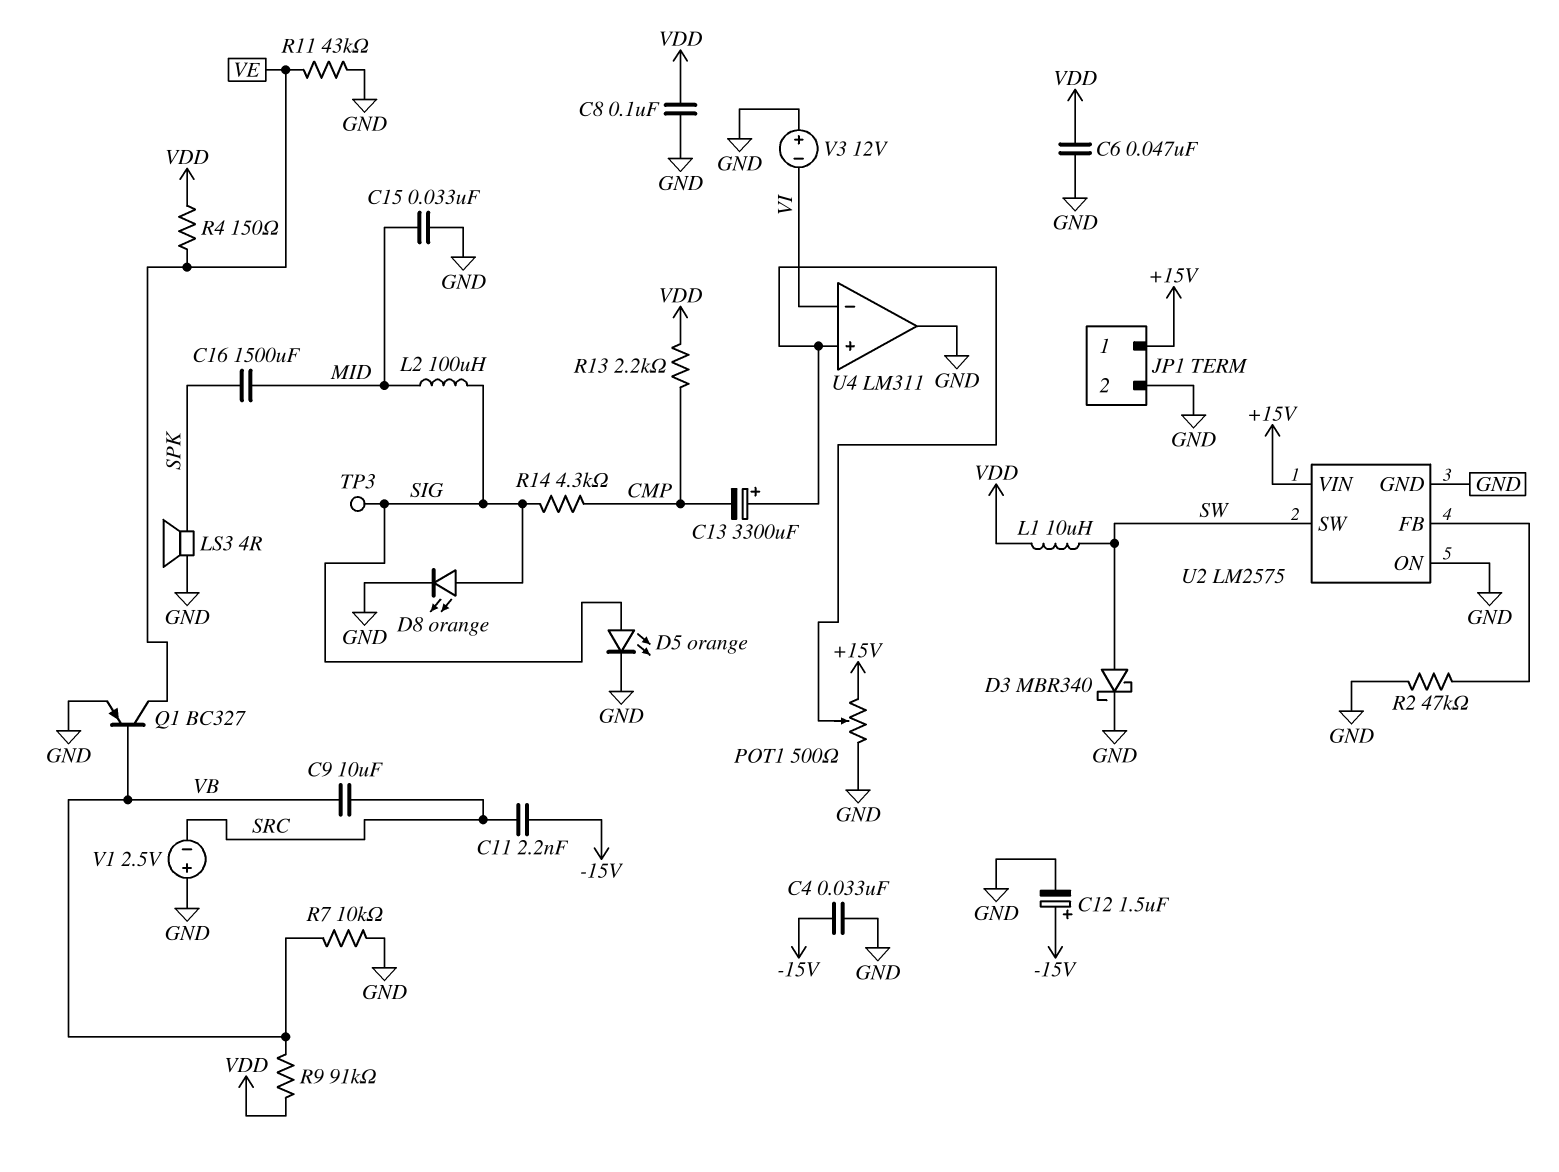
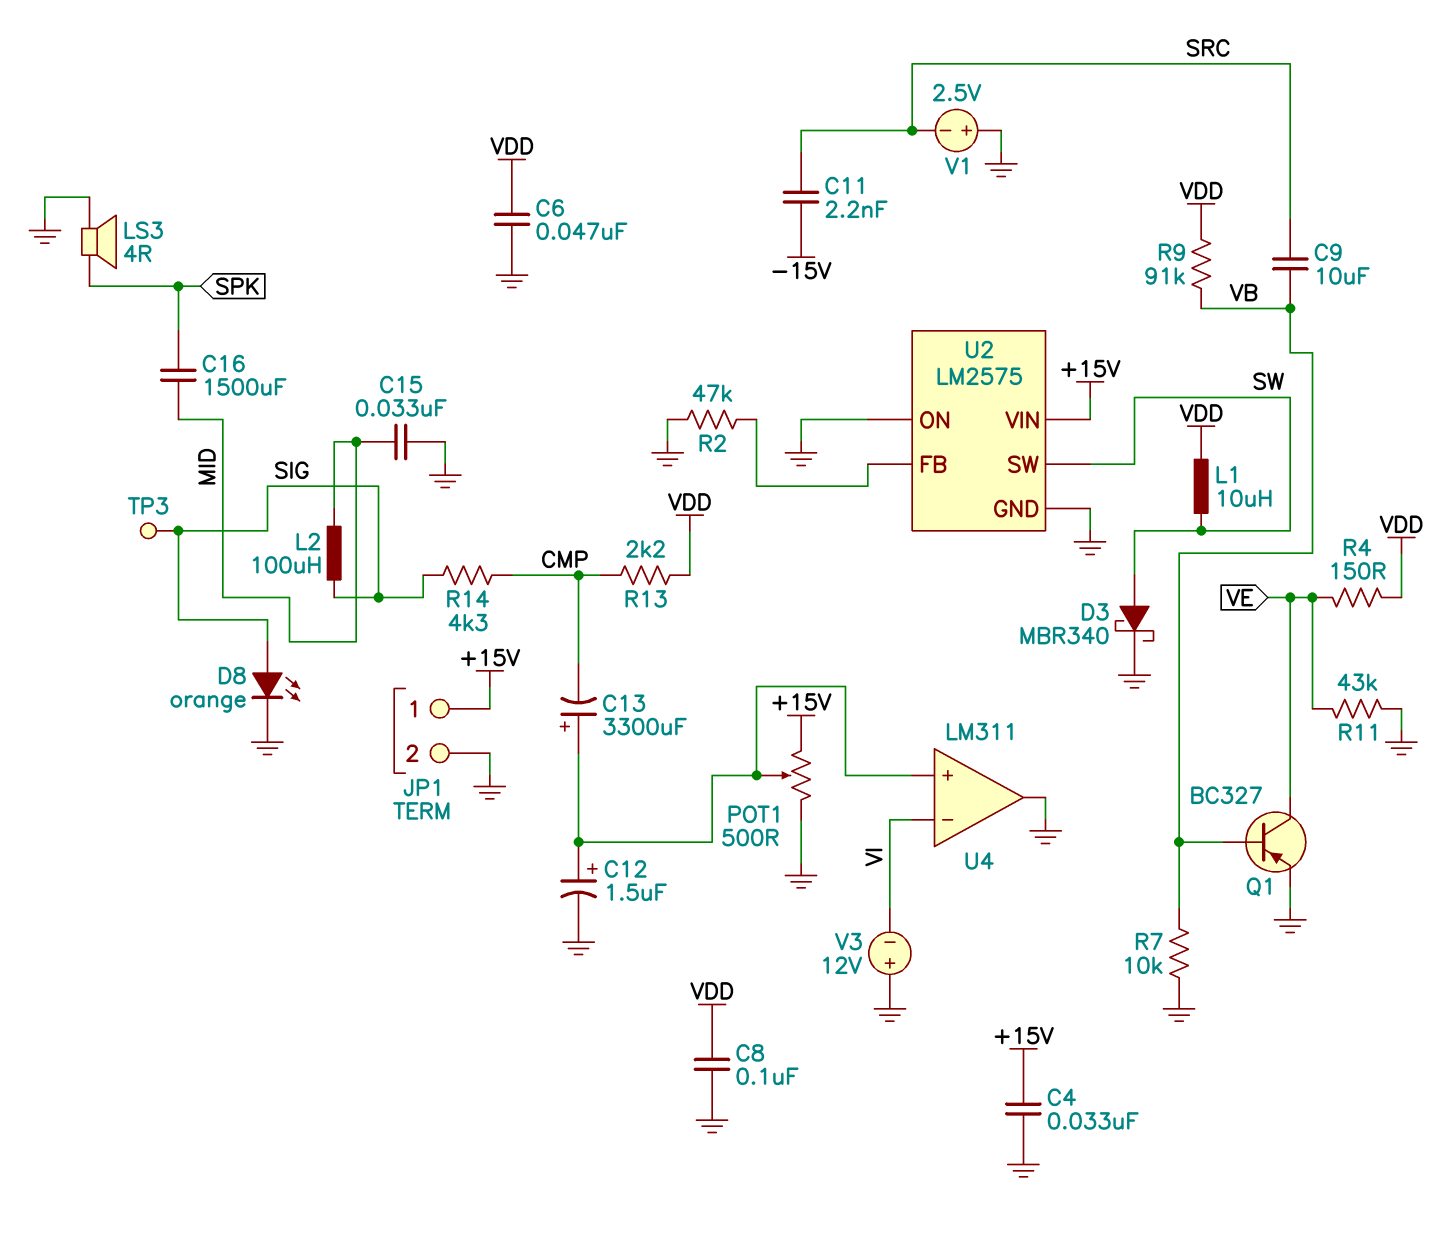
C4: 33nF (-15V, GND) -> 33nF (+15V, GND)
C12: 1.5uF (plus -15V, minus GND) -> 1.5uF (plus U4/in+, minus GND)
D5: LED orange (A SIG, K GND) -> none

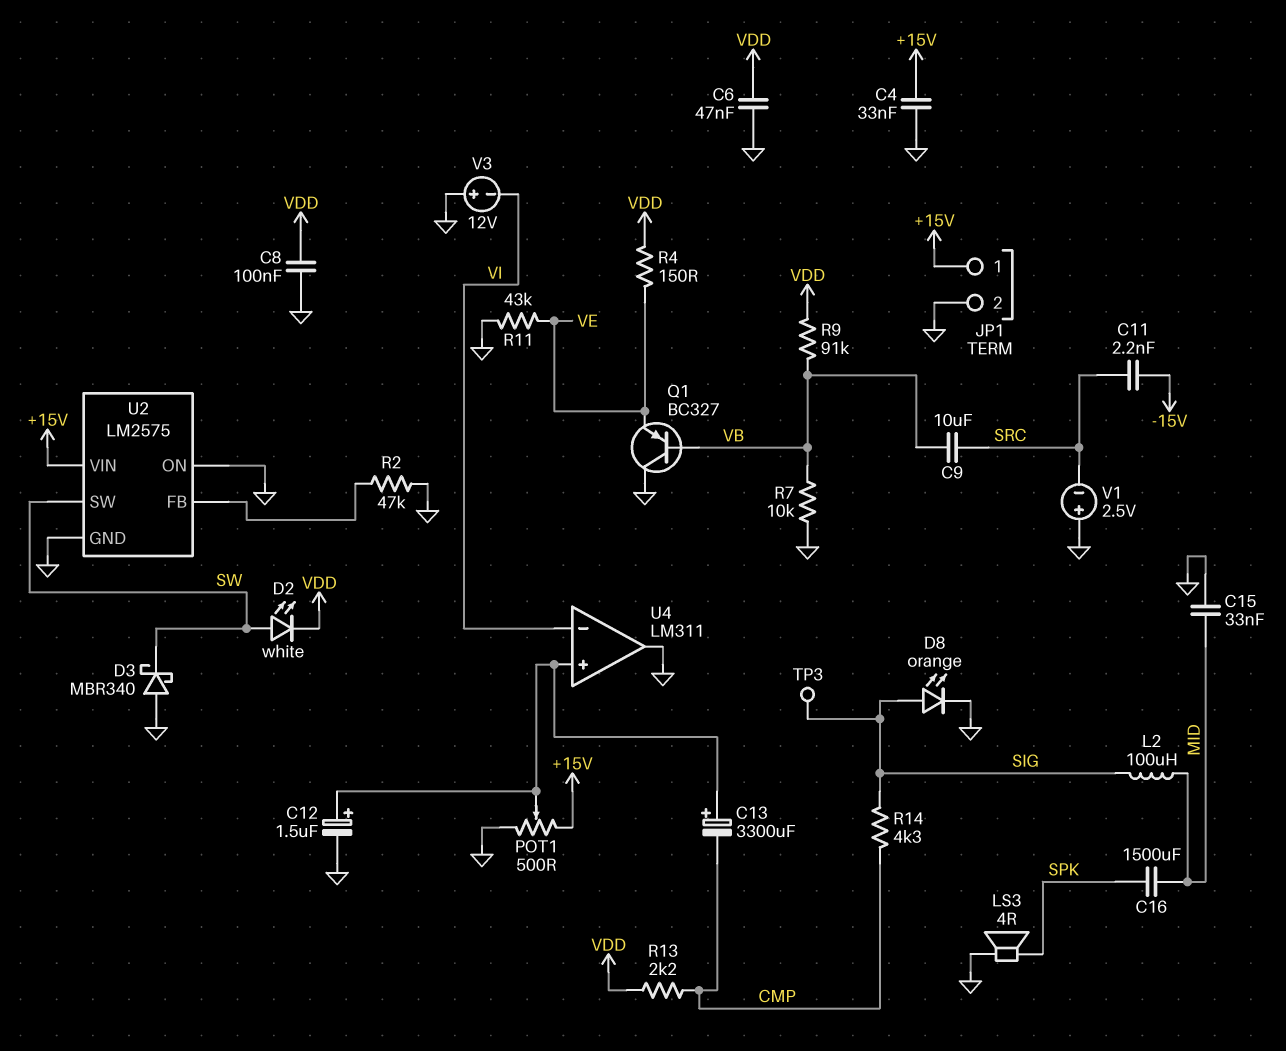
D2: none -> LED white (A SW, K VDD)
D3: schottky MBR340 (A SW, K GND) -> schottky MBR340 (A GND, K SW)
L1: 10uH (SW, VDD) -> none
Q1: PNP BC327 (B VB, C VE, E GND) -> PNP BC327 (B VB, C GND, E VE)

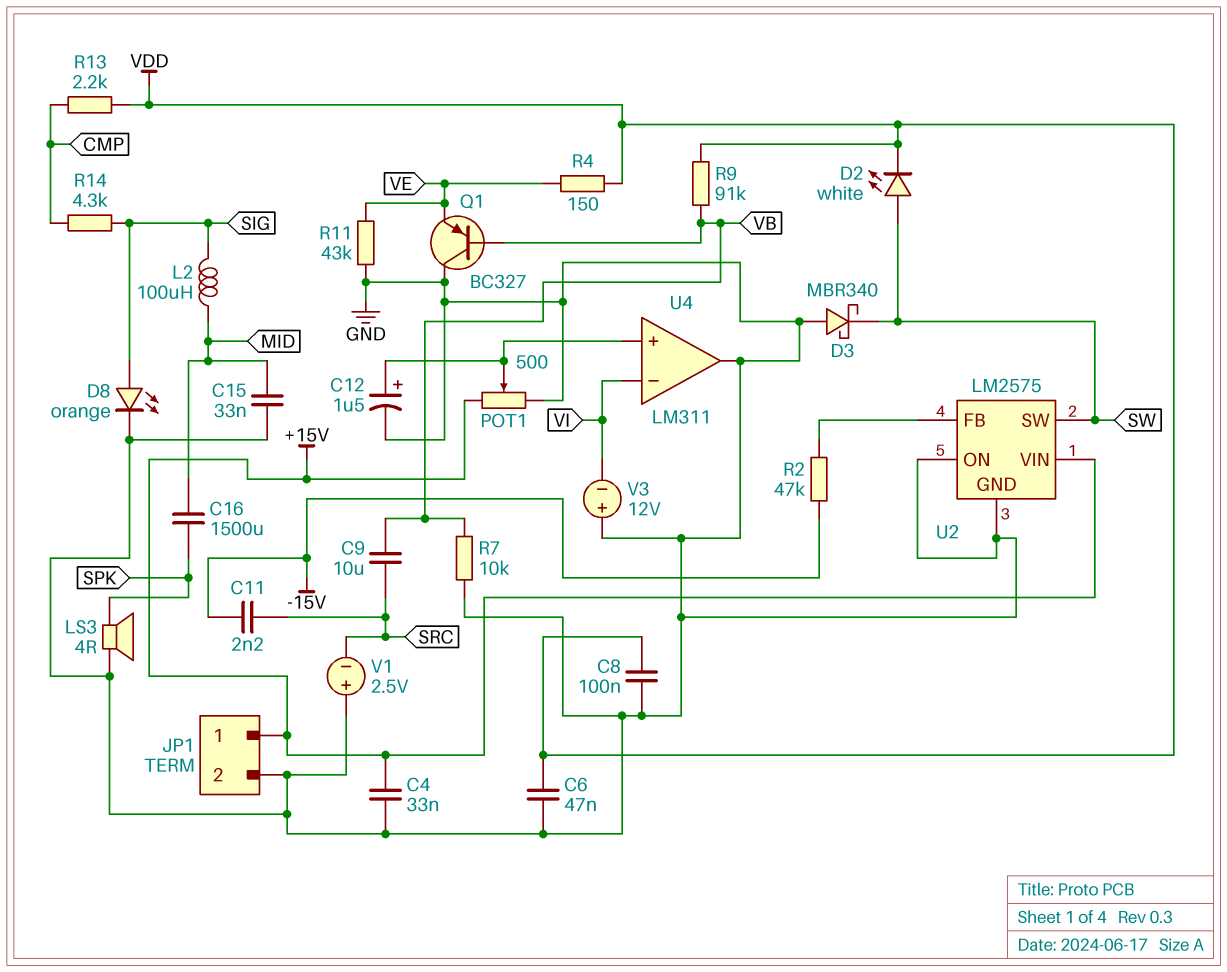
C13: 3300uF (plus U4/in+, minus CMP) -> none
R2: 47k (GND, U2/FB) -> 47k (-15V, U2/FB)
TP3: test point (SIG) -> none

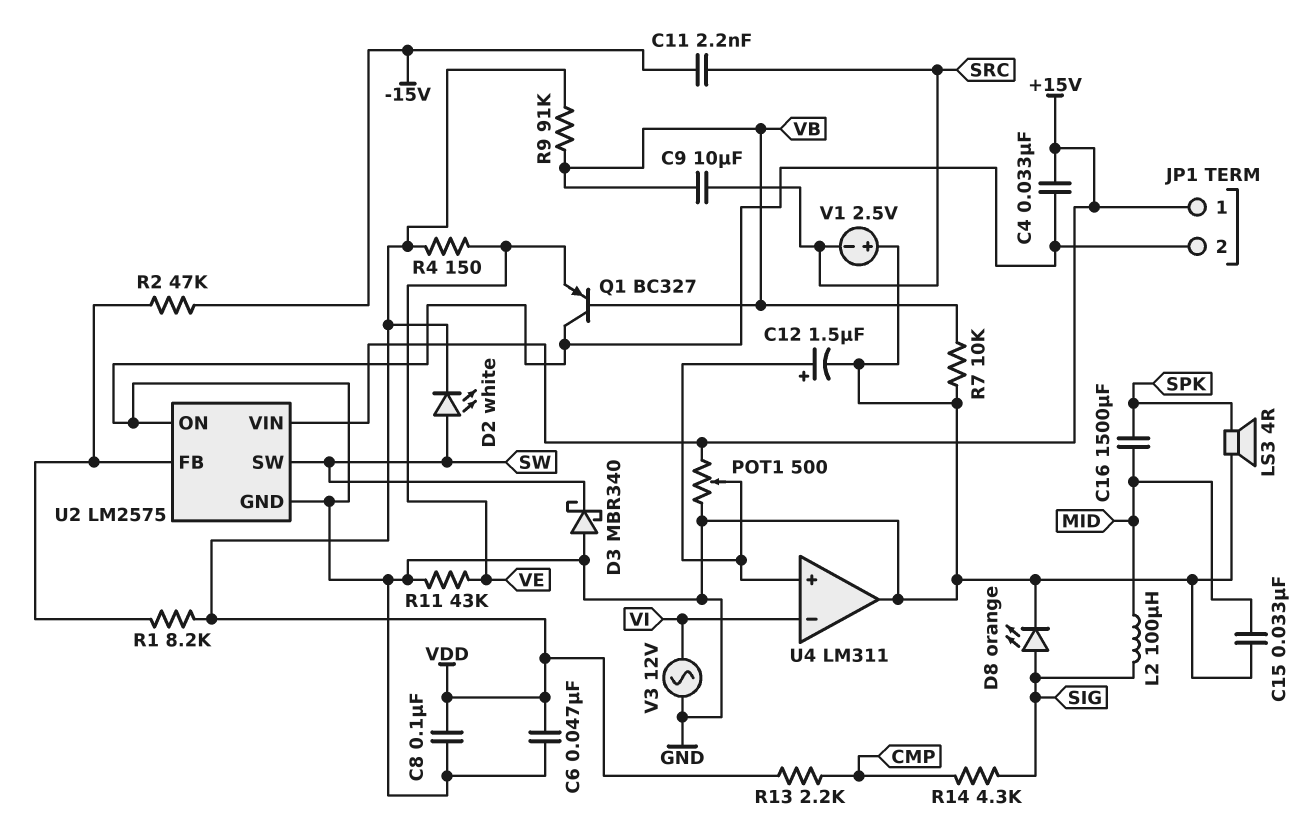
R1: none -> 8.2k (U2/FB, VDD)
V3: 12V (plus GND, minus VI) -> AC 12V (GND, VI)

